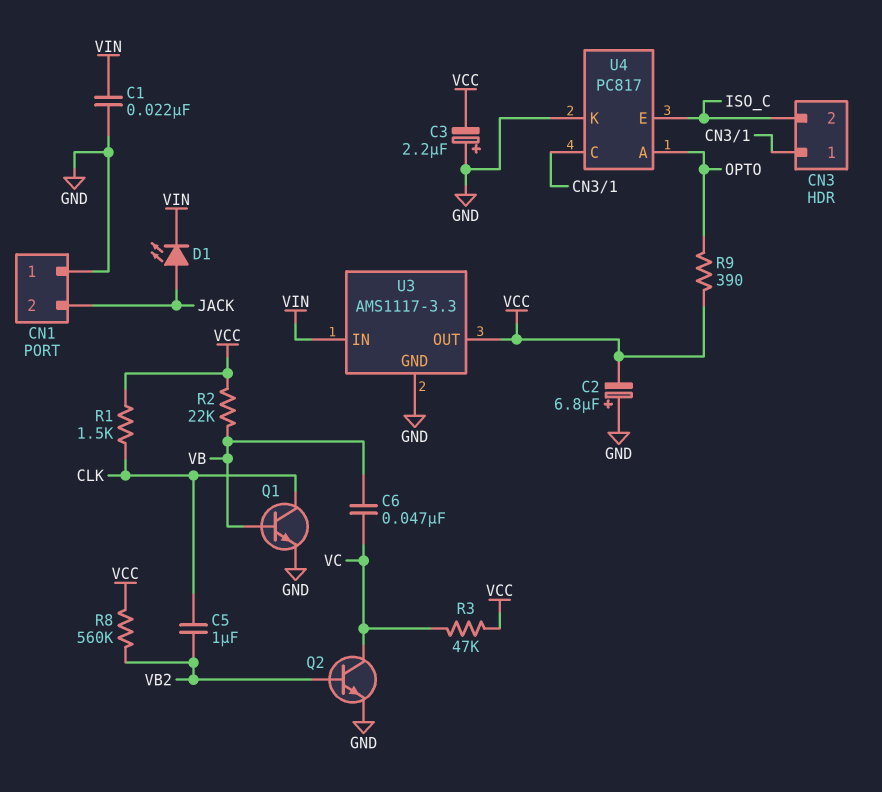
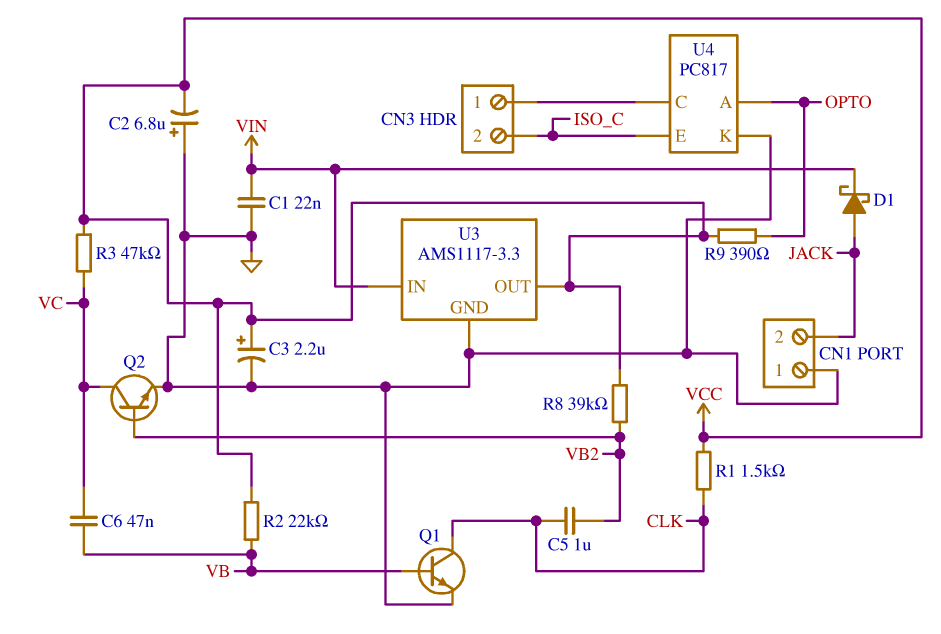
C3: 2.2uF (plus GND, minus VCC) -> 2.2uF (plus VCC, minus GND)
D1: LED (A JACK, K VIN) -> schottky (A JACK, K VIN)
R8: 560k (VB2, VCC) -> 39k (VB2, VCC)

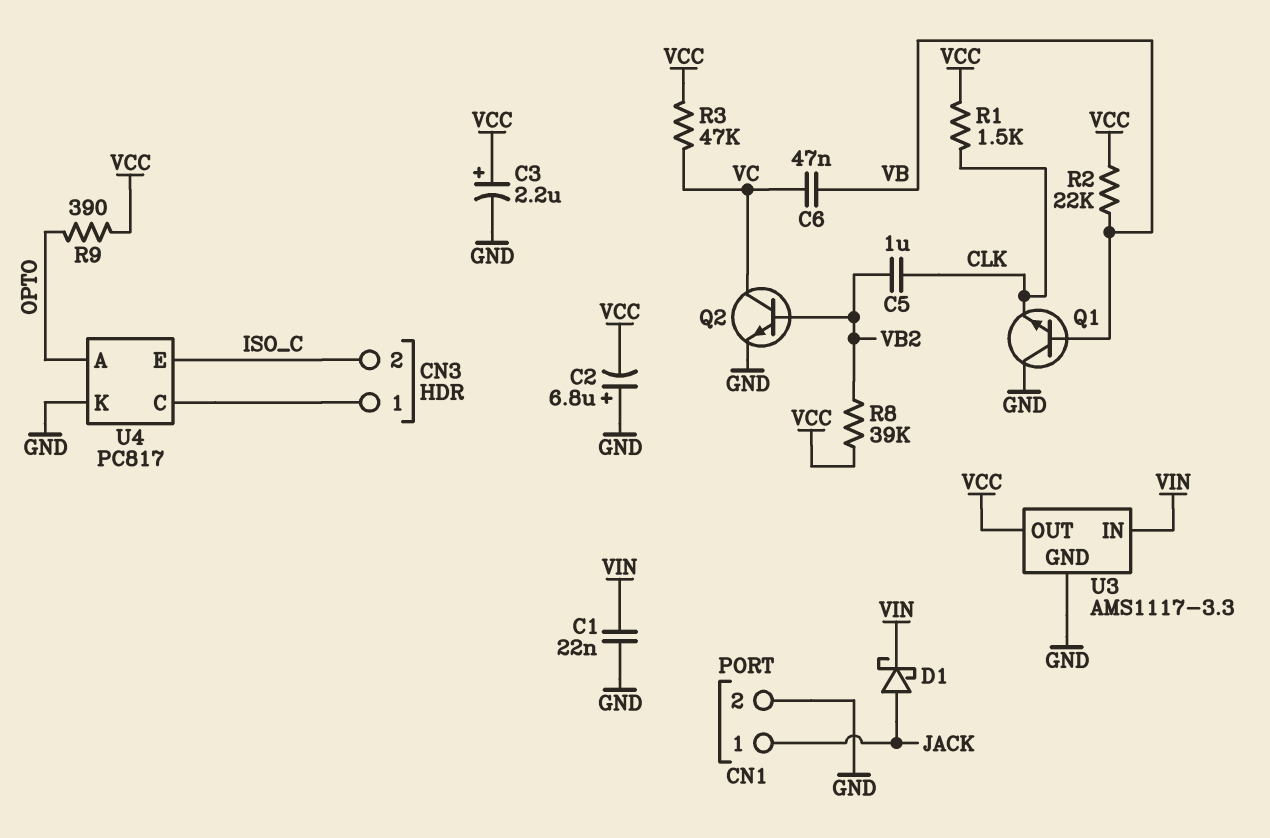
CN1 pin 1: GND -> JACK
CN1 pin 2: JACK -> GND
Q1: NPN (B VB, C CLK, E GND) -> NPN (B VB, C GND, E CLK)

